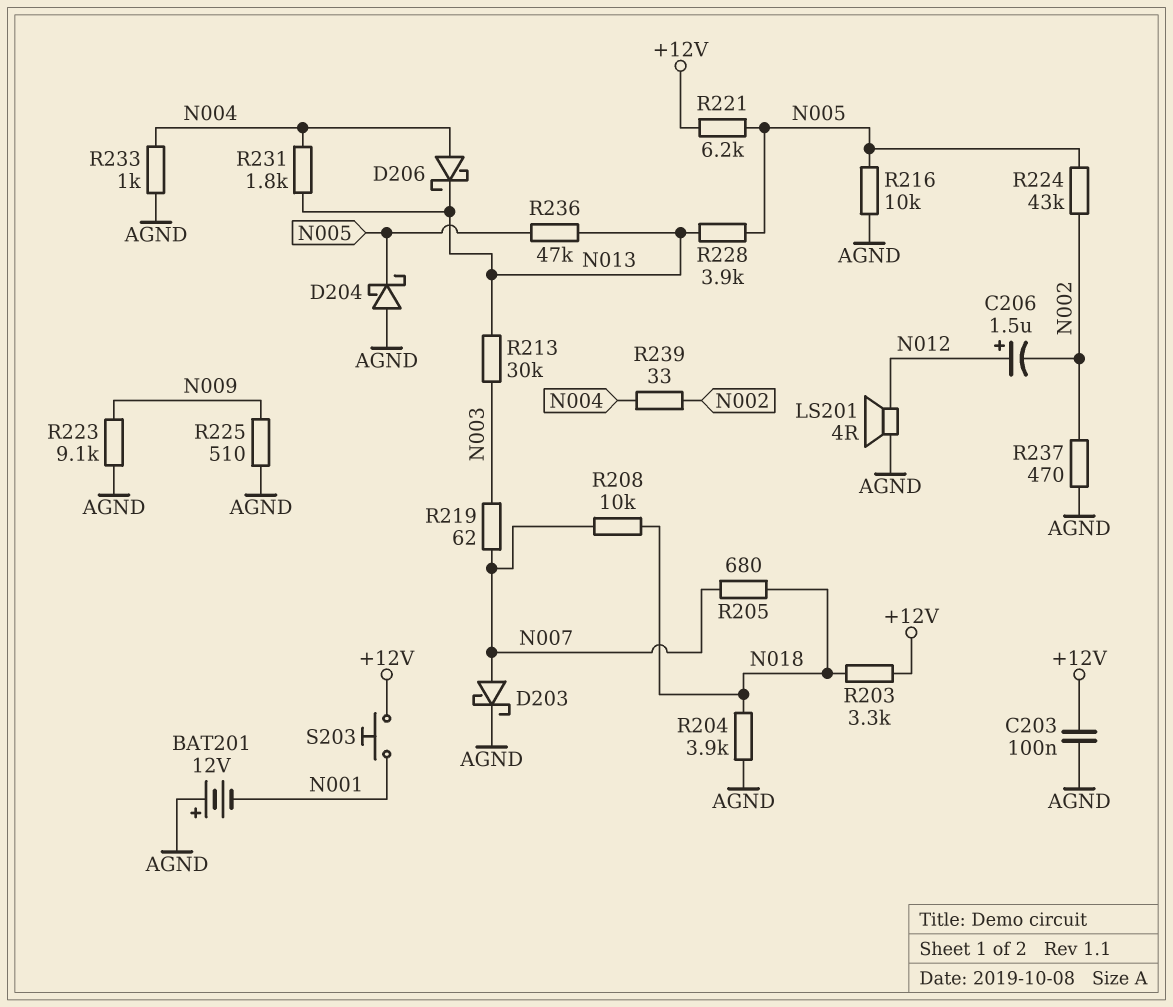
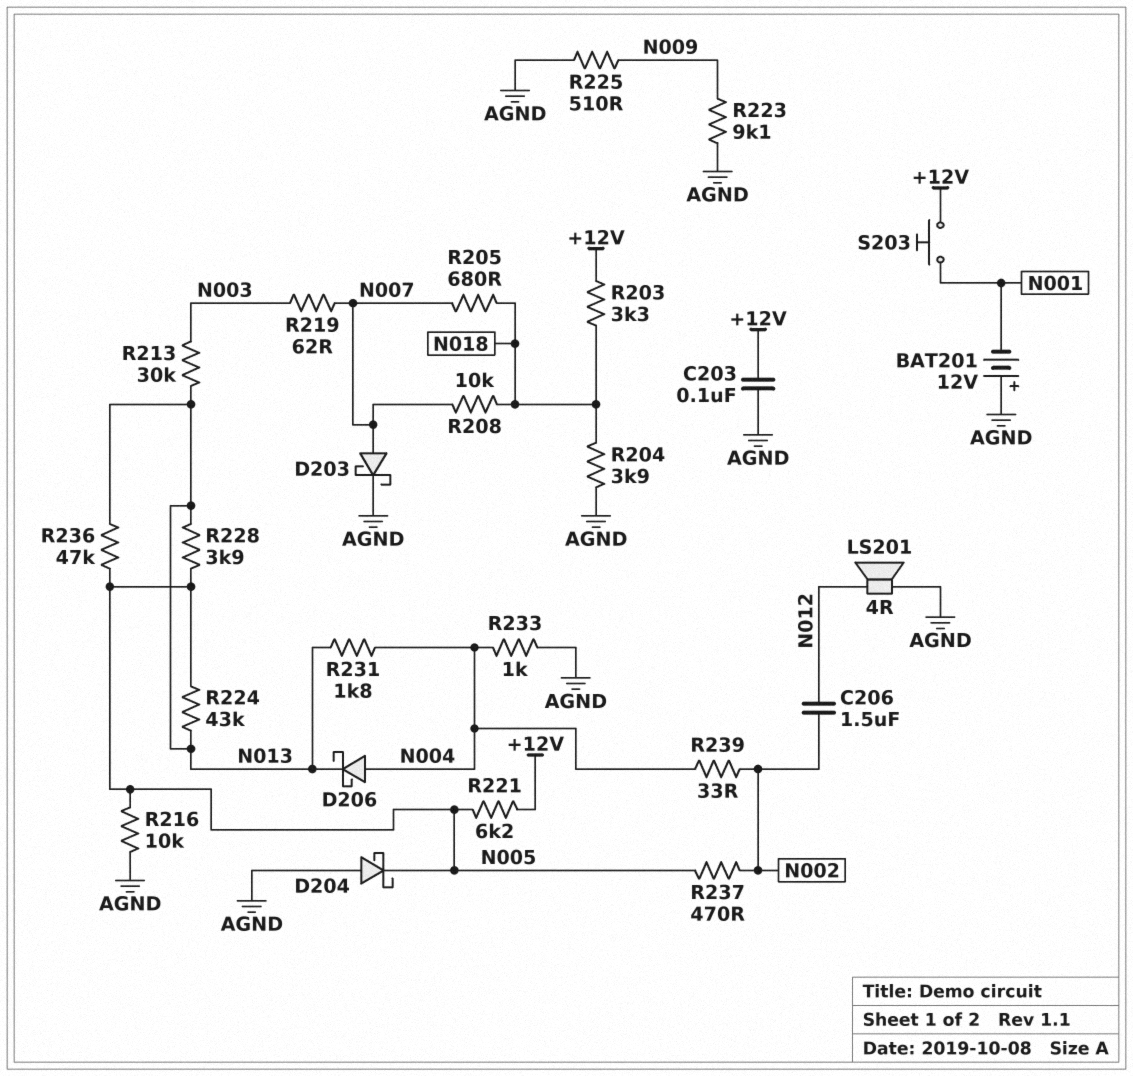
C206: 1.5uF (plus N012, minus N002) -> 1.5uF (N002, N012)
R224: 43k (N002, N005) -> 43k (N005, N013)
R237: 470 (AGND, N002) -> 470 (N002, N005)

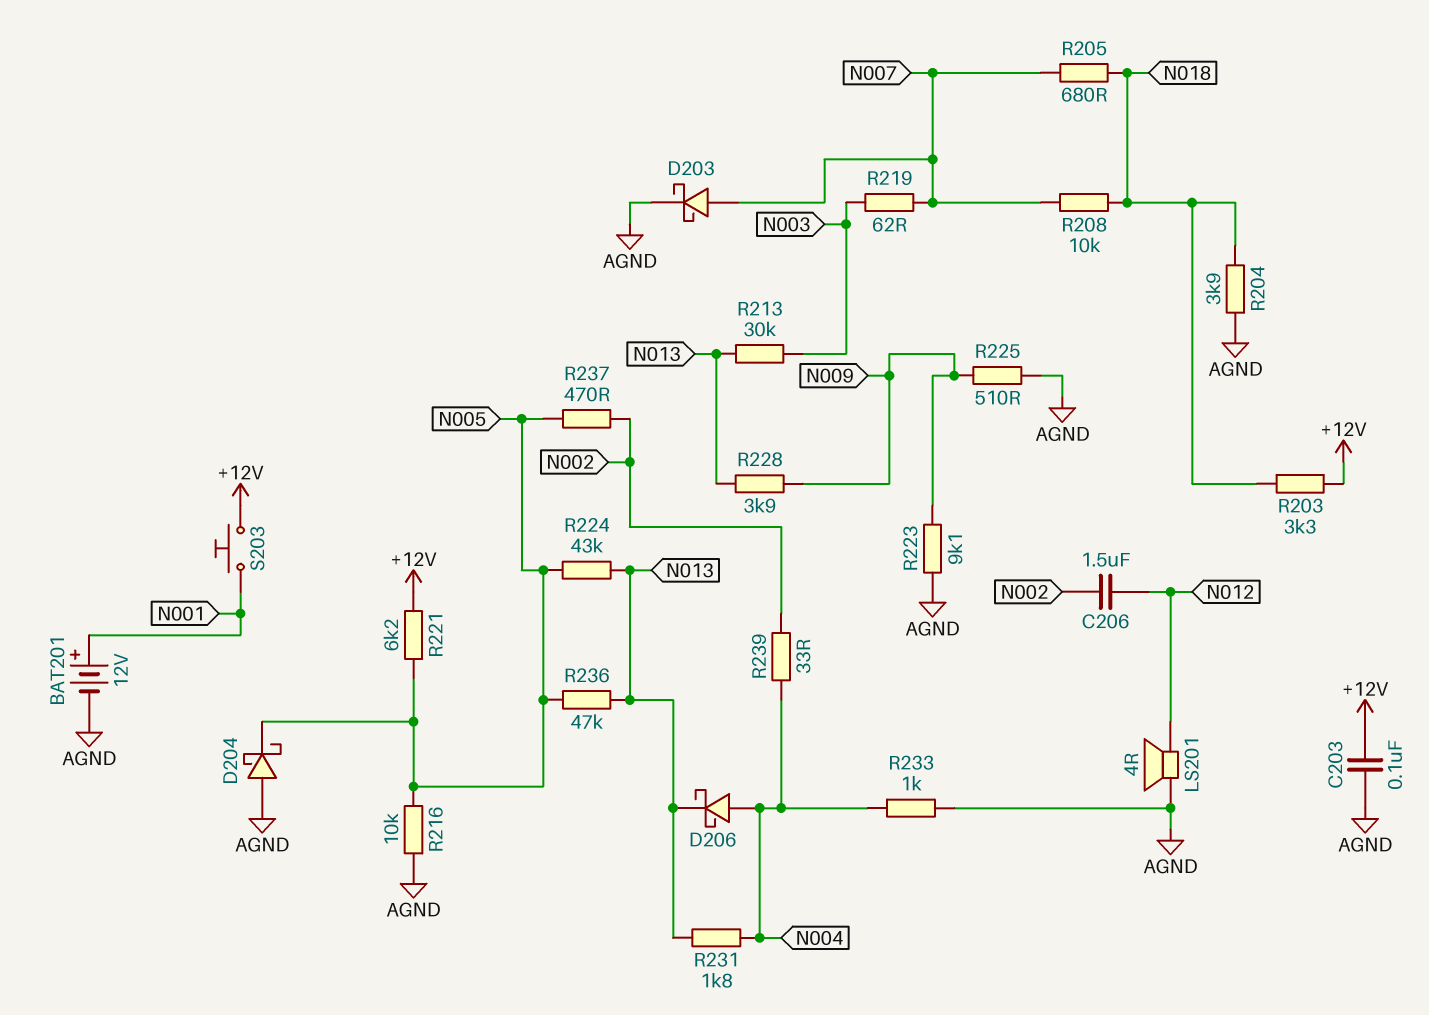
BAT201: 12V (plus AGND, minus N001) -> 12V (plus N001, minus AGND)
R228: 3.9k (N005, N013) -> 3.9k (N009, N013)

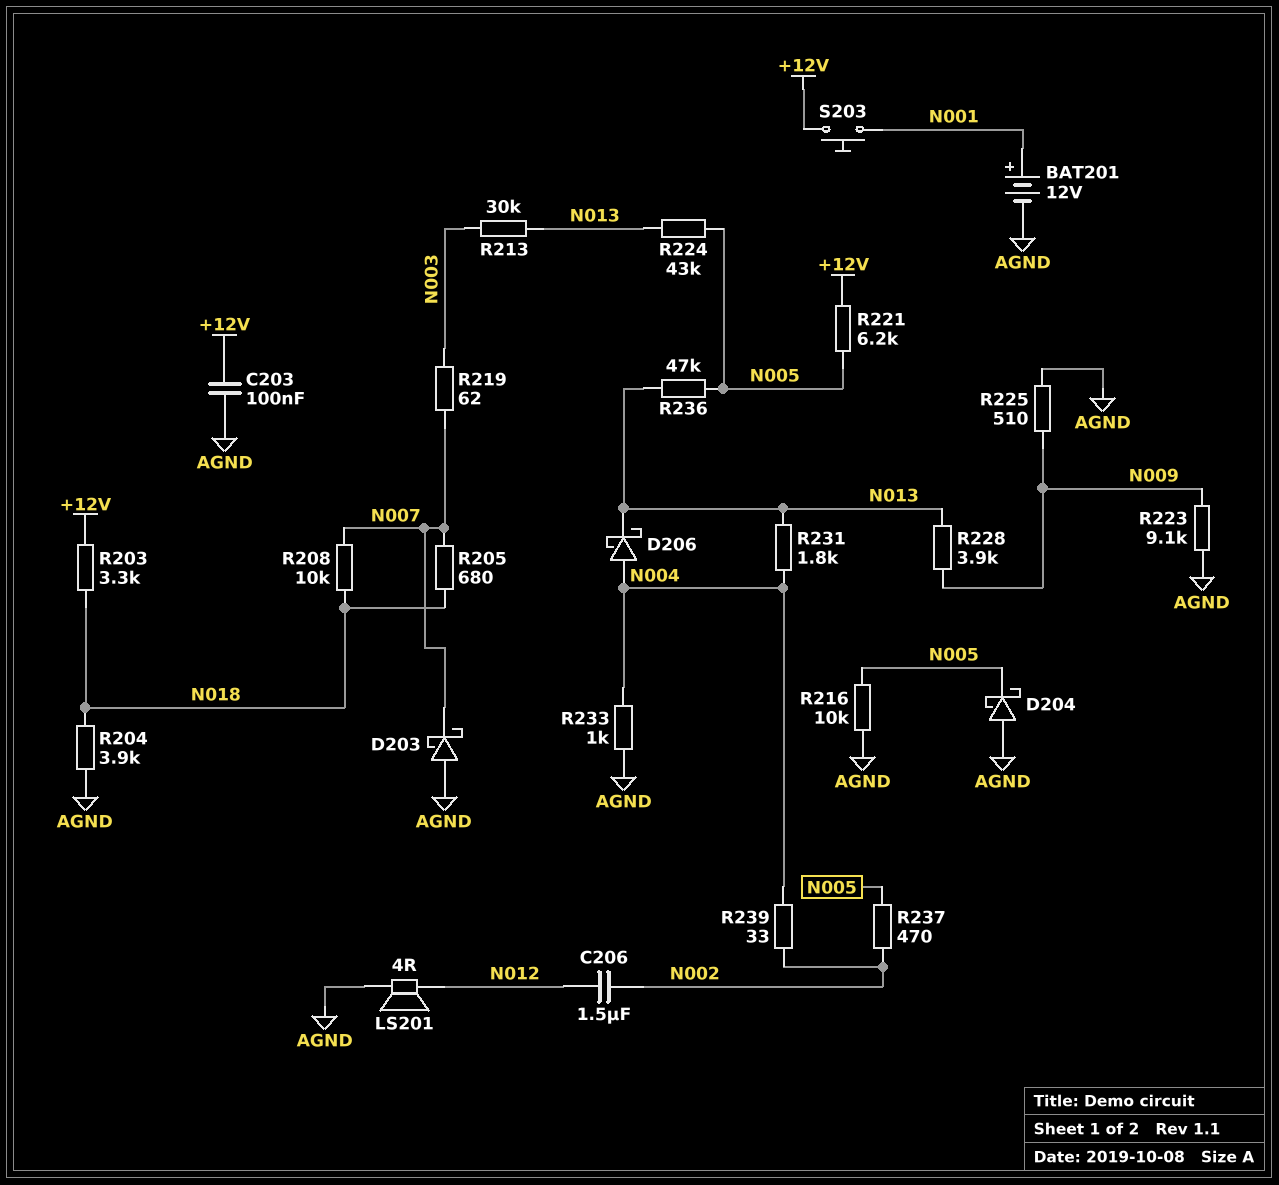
D203: schottky (A N007, K AGND) -> schottky (A AGND, K N007)

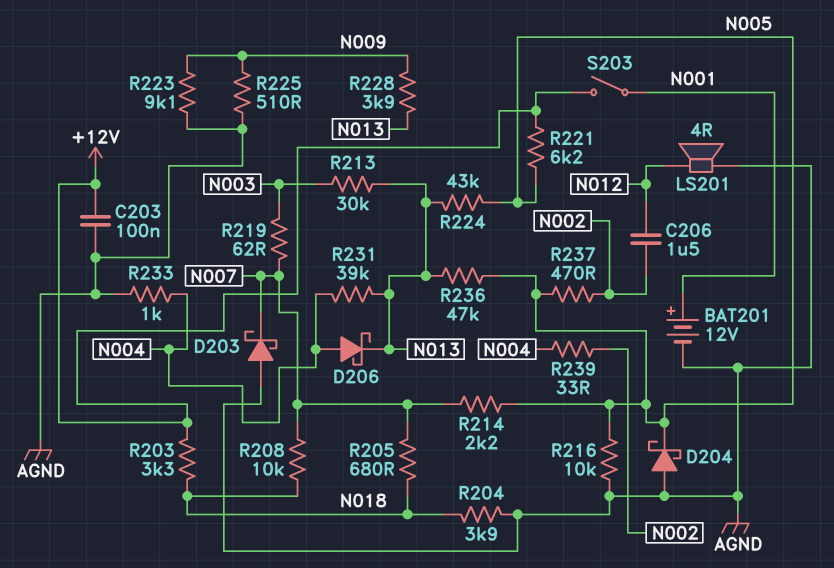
R214: none -> 2.2k (N005, N007)
R231: 1.8k (N004, N013) -> 39k (N004, N013)
S203: button (+12V, N001) -> switch (+12V, N001)

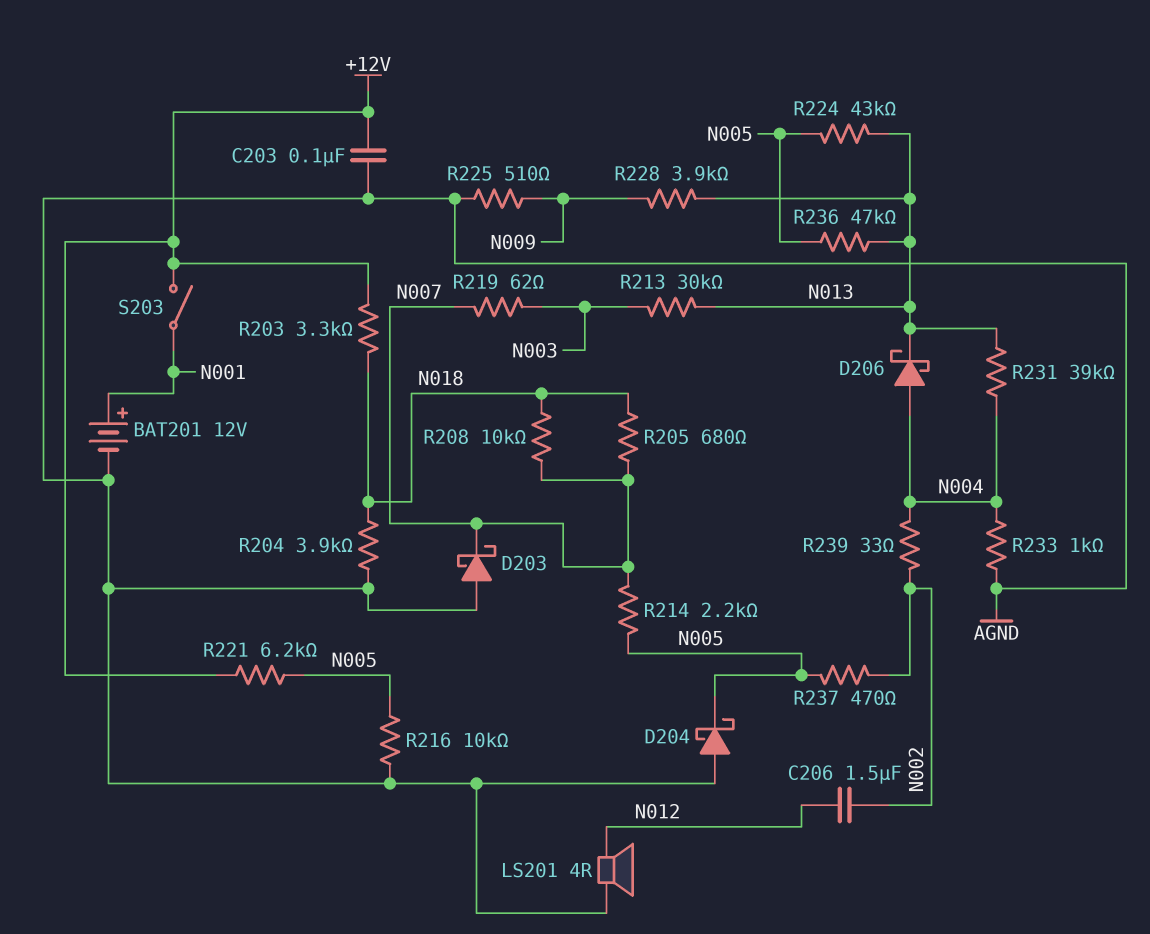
R223: 9.1k (AGND, N009) -> none

